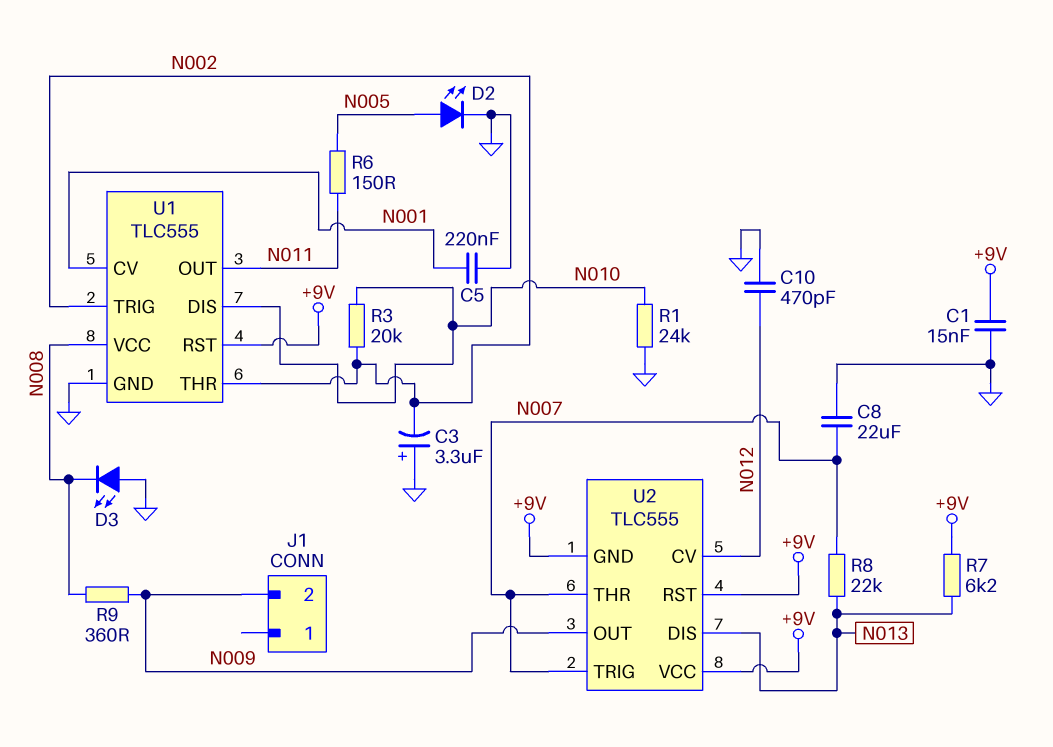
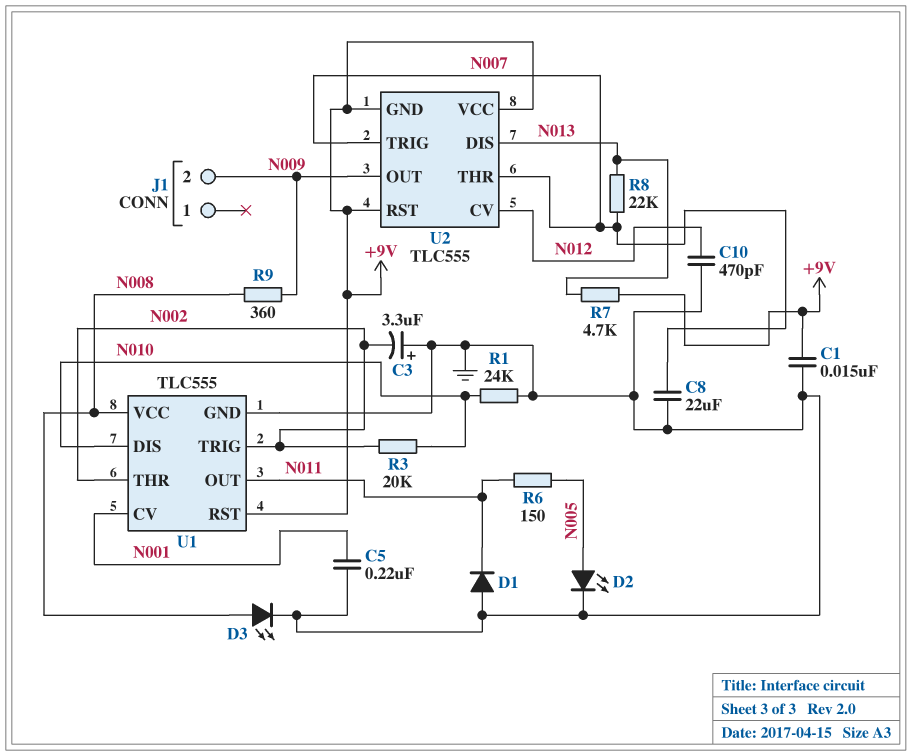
D1: none -> diode (A GND, K N011)
D3: LED (A GND, K N008) -> LED (A N008, K GND)
R7: 6.2k (+9V, N013) -> 4.7k (+9V, N013)

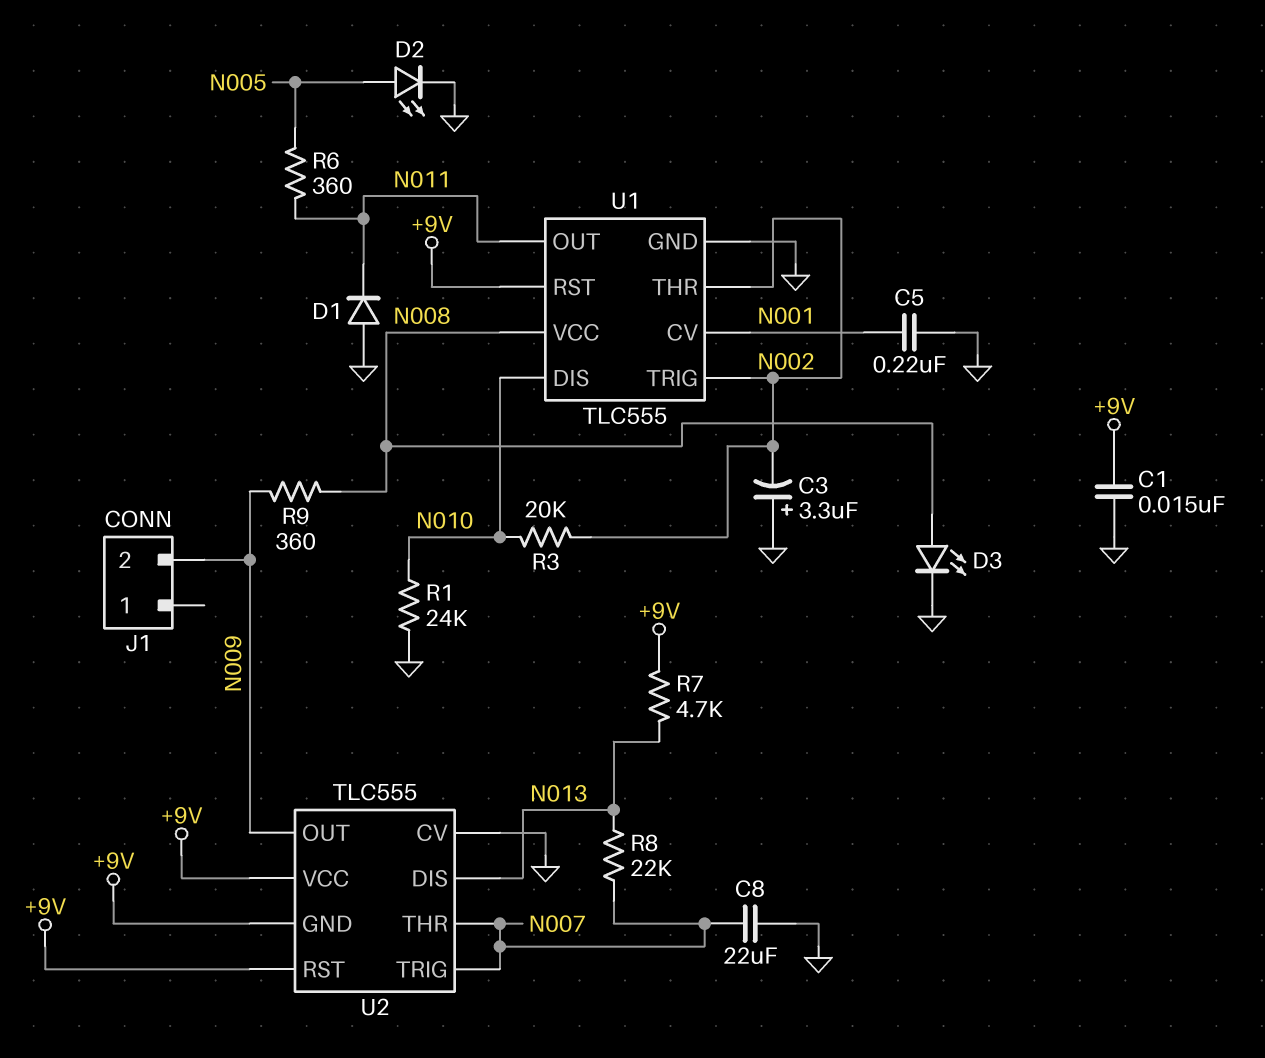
C10: 470pF (GND, N012) -> none
R6: 150 (N005, N011) -> 360 (N005, N011)
U2 pin CV: N012 -> GND

